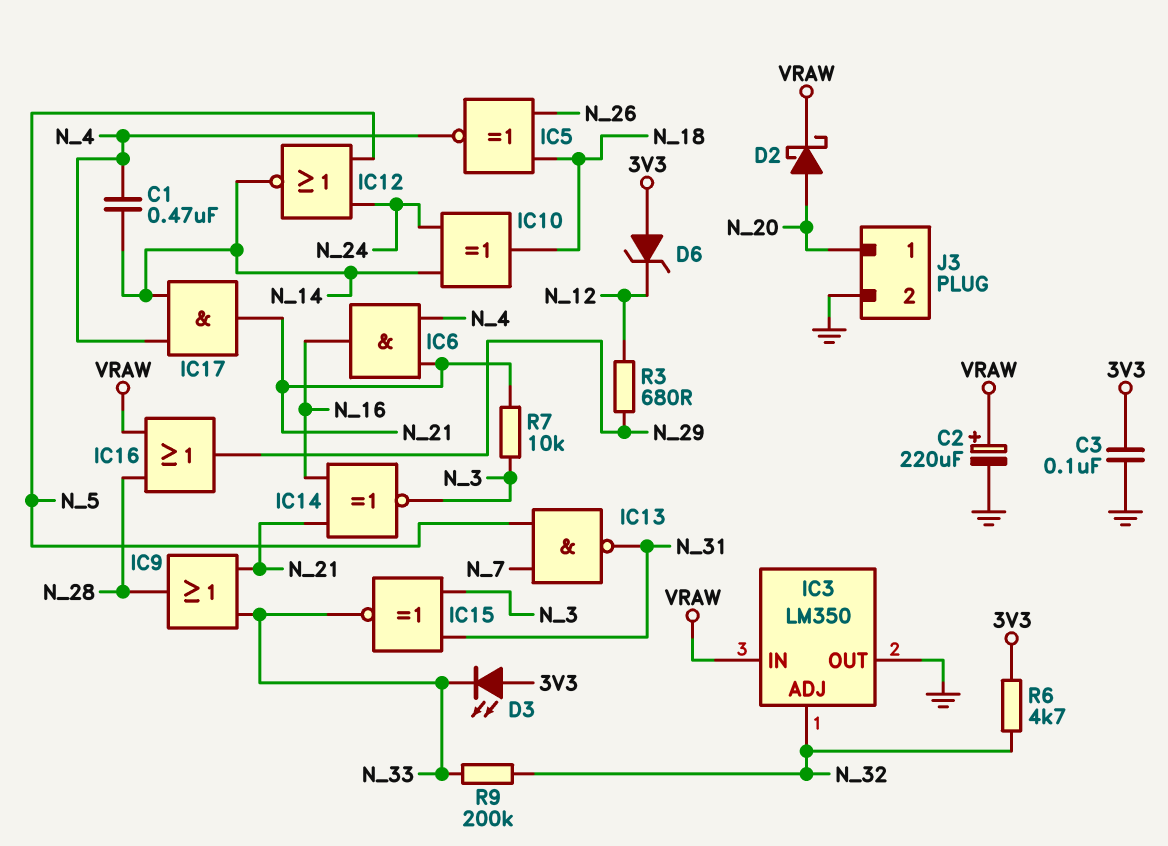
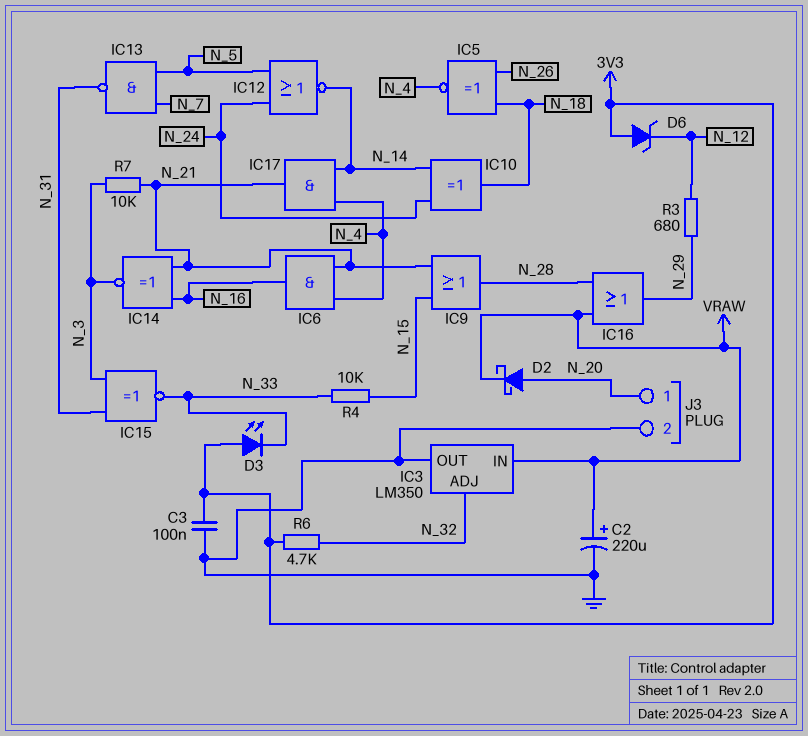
C1: 470nF (N_4, N_14) -> none
IC9: OR (in N_21, in N_33, out N_28) -> OR (in N_15, in N_21, out N_28)
R4: none -> 10k (N_15, N_33)
R9: 200k (N_32, N_33) -> none

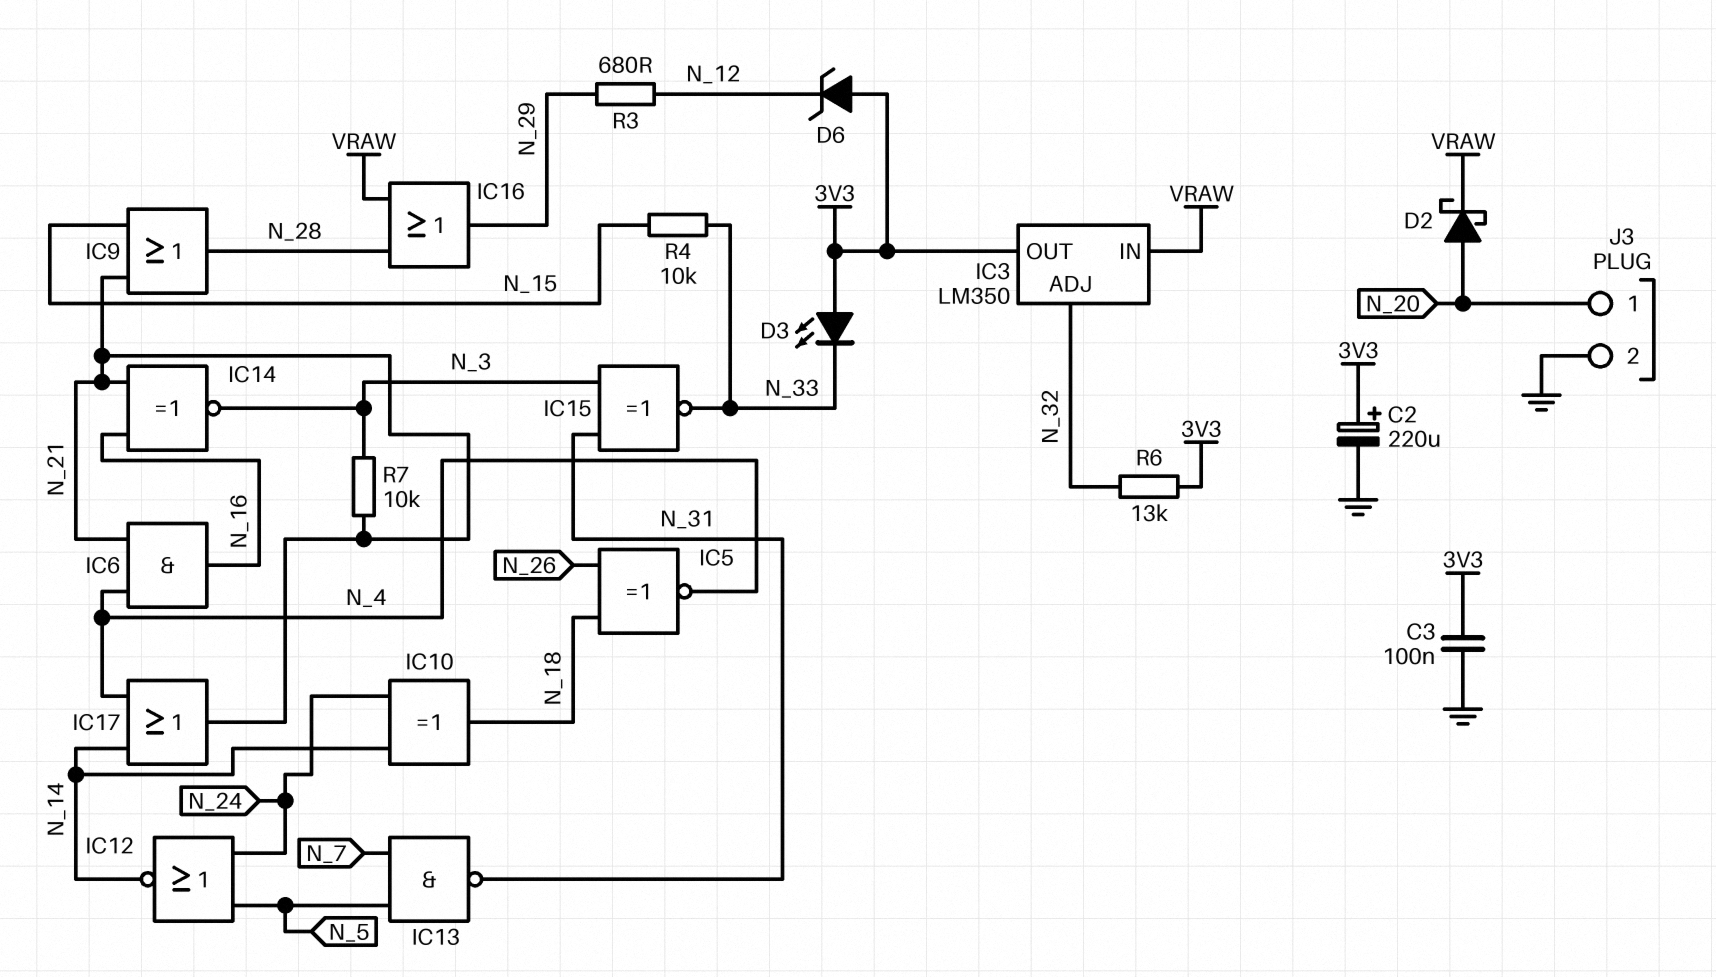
C2: 220uF (plus VRAW, minus GND) -> 220uF (plus 3V3, minus GND)
IC3 pin OUT: GND -> 3V3
IC17: AND (in N_4, in N_14, out N_21) -> OR (in N_4, in N_14, out N_21)
R6: 4.7k (3V3, N_32) -> 13k (3V3, N_32)

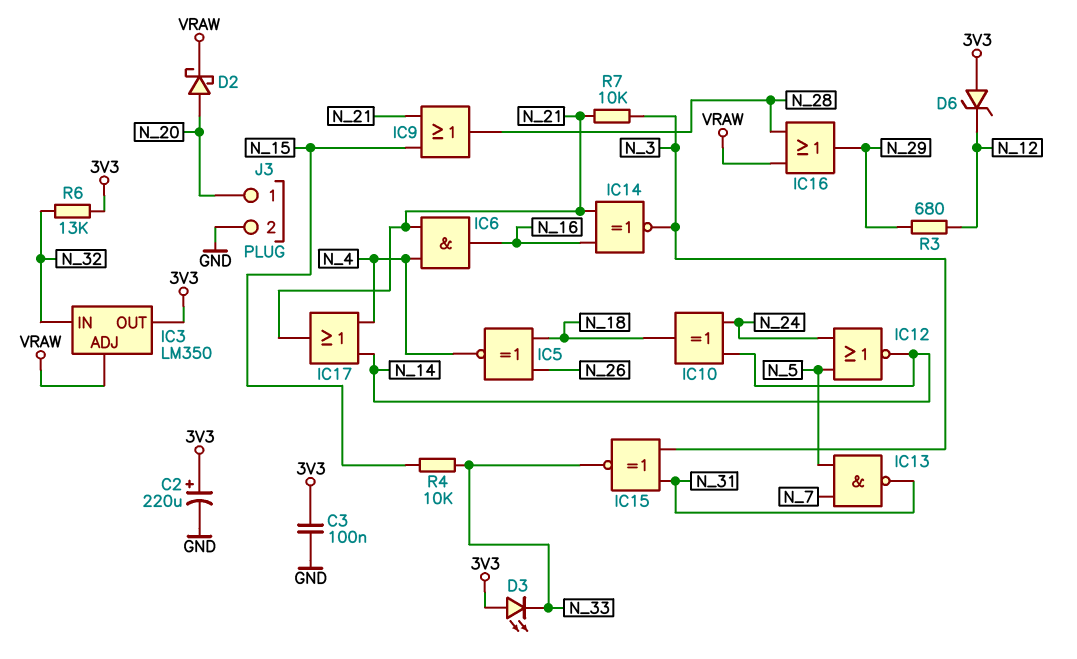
IC3 pin ADJ: N_32 -> VRAW
IC3 pin IN: VRAW -> N_32

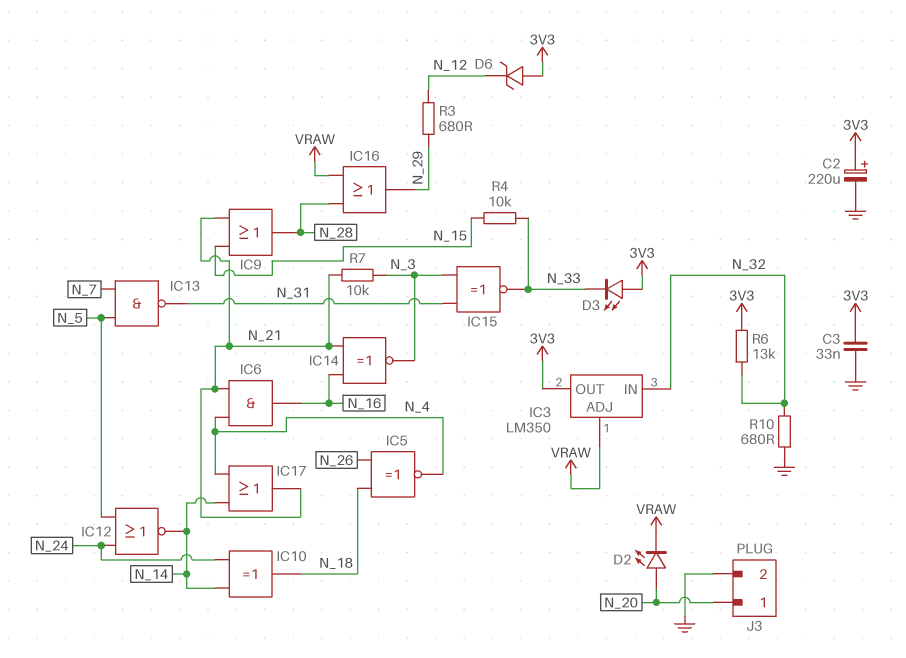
C3: 100nF (3V3, GND) -> 33nF (3V3, GND)
D2: schottky (A N_20, K VRAW) -> LED (A N_20, K VRAW)
R10: none -> 680 (GND, N_32)

